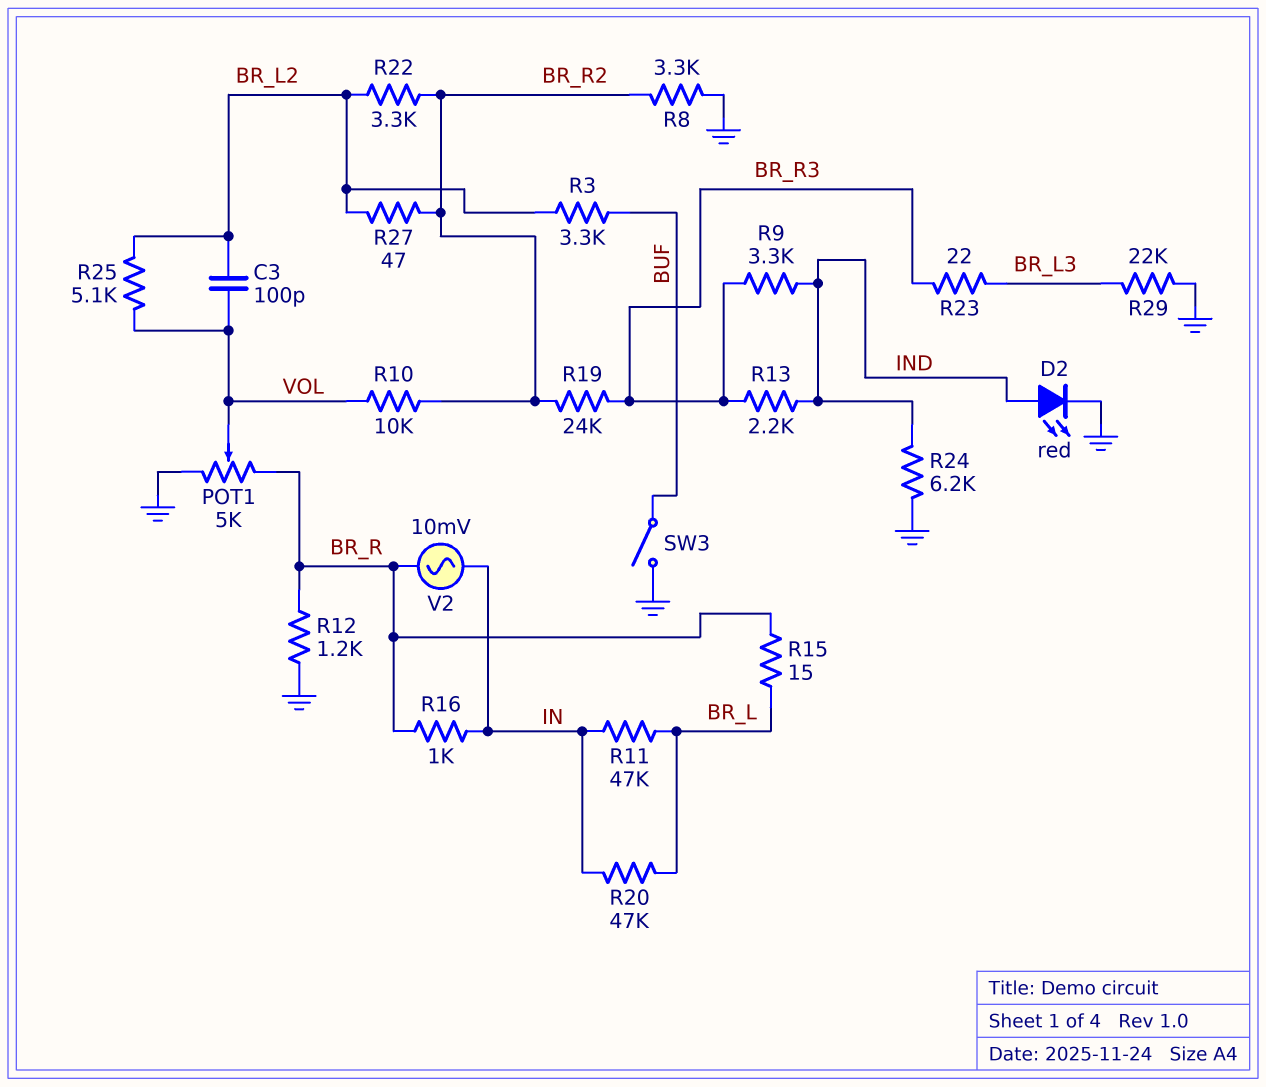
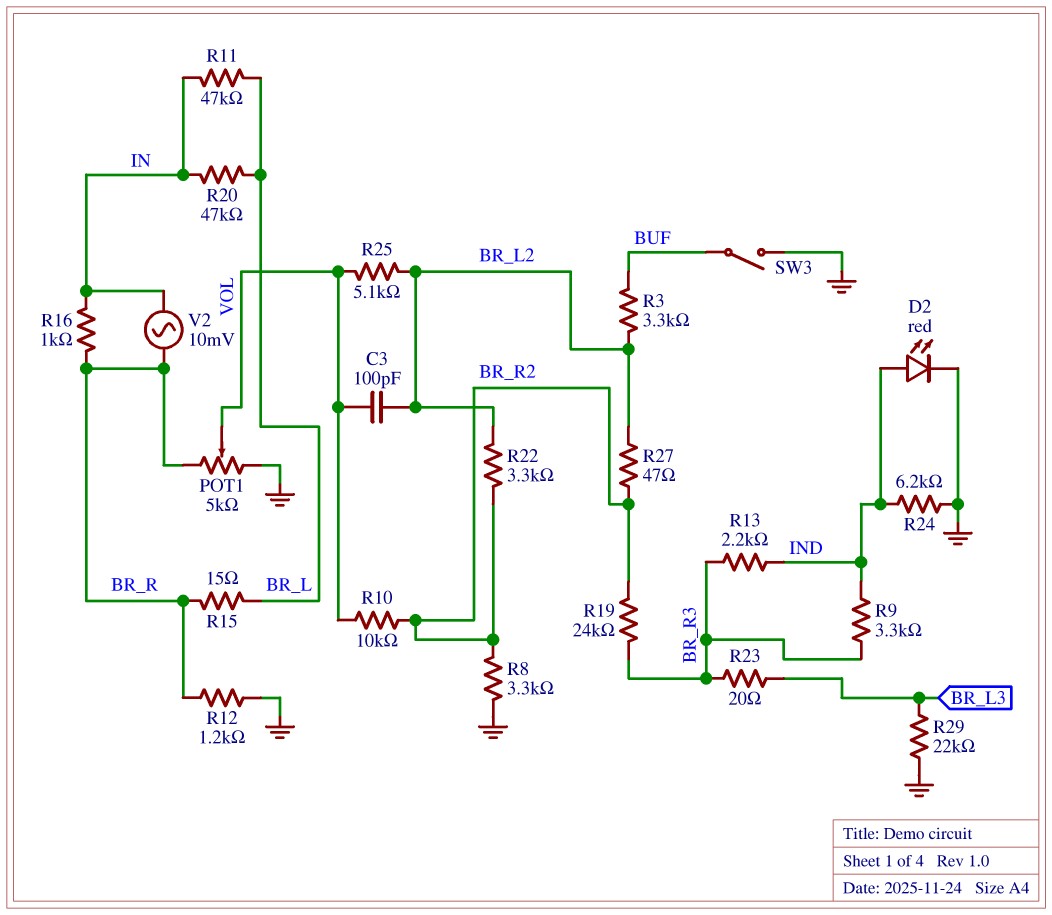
R23: 22 (BR_L3, BR_R3) -> 20 (BR_L3, BR_R3)

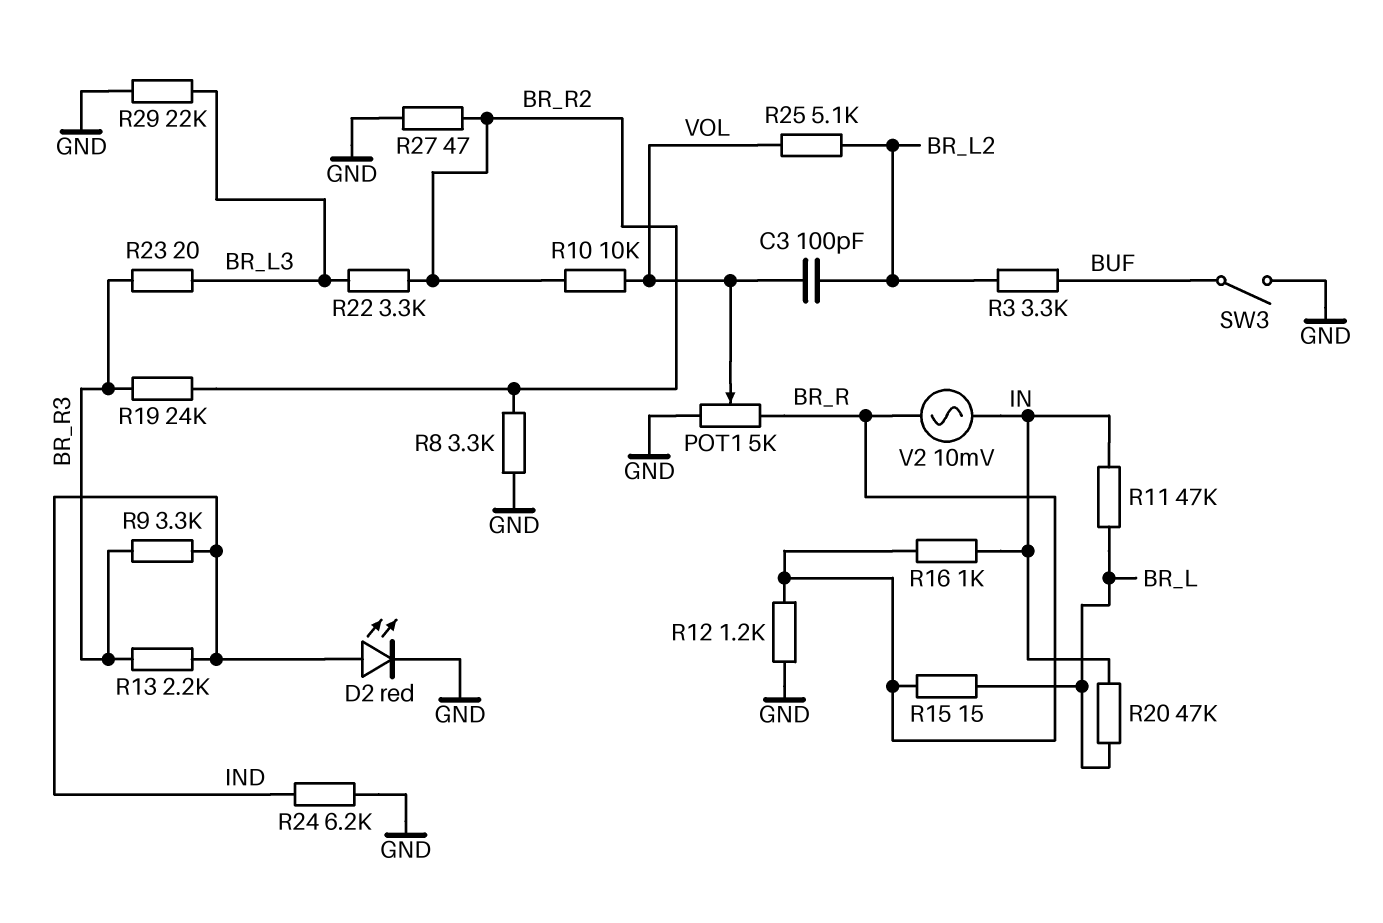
R22: 3.3k (BR_L2, BR_R2) -> 3.3k (BR_L3, BR_R2)
R27: 47 (BR_L2, BR_R2) -> 47 (BR_R2, GND)

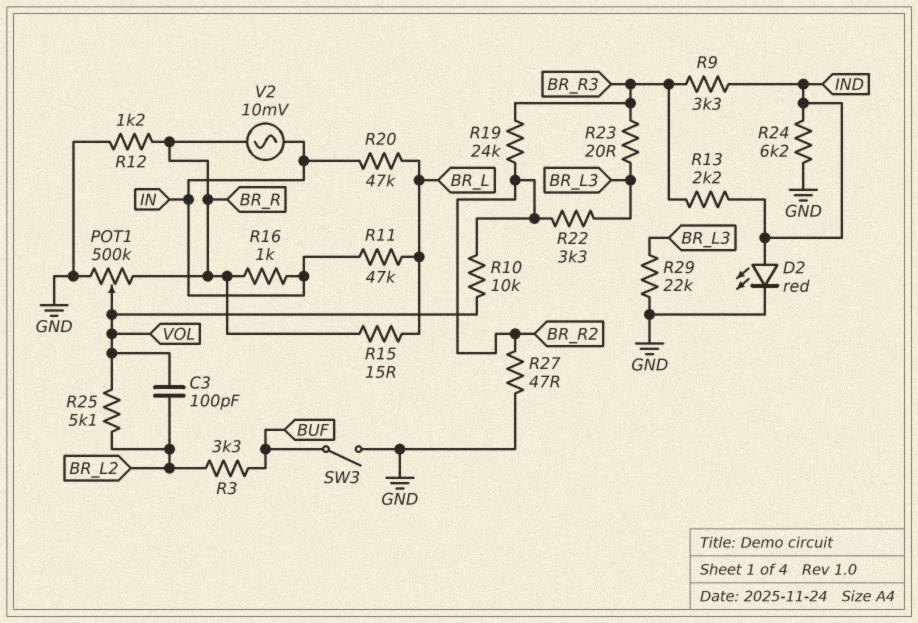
POT1: 5k (BR_R, GND, wiper VOL) -> 500k (BR_R, GND, wiper VOL)
R8: 3.3k (BR_R2, GND) -> none

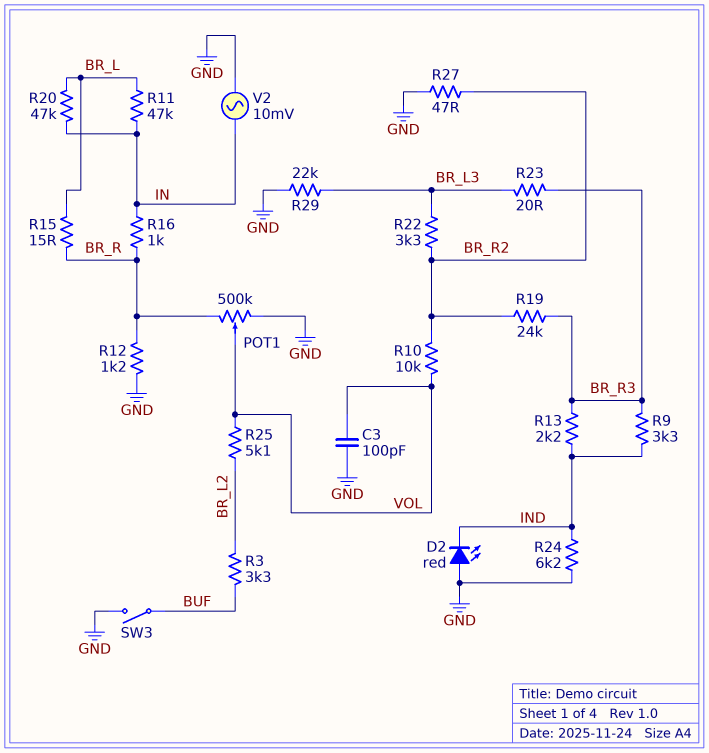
C3: 100pF (BR_L2, VOL) -> 100pF (GND, VOL)
D2: LED red (A IND, K GND) -> LED red (A GND, K IND)
V2: AC 10mV (BR_R, IN) -> AC 10mV (GND, IN)

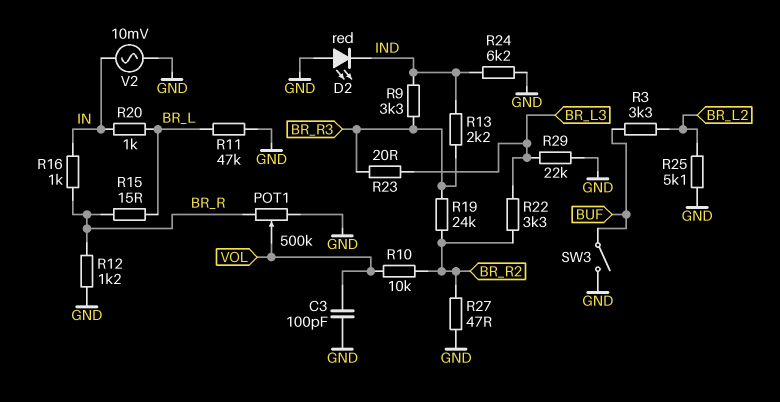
R11: 47k (BR_L, IN) -> 47k (BR_L, GND)
R20: 47k (BR_L, IN) -> 1k (BR_L, IN)
R25: 5.1k (BR_L2, VOL) -> 5.1k (BR_L2, GND)

